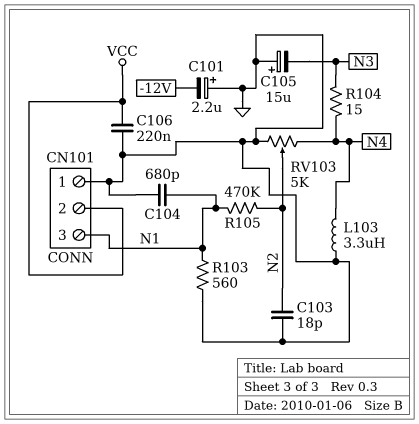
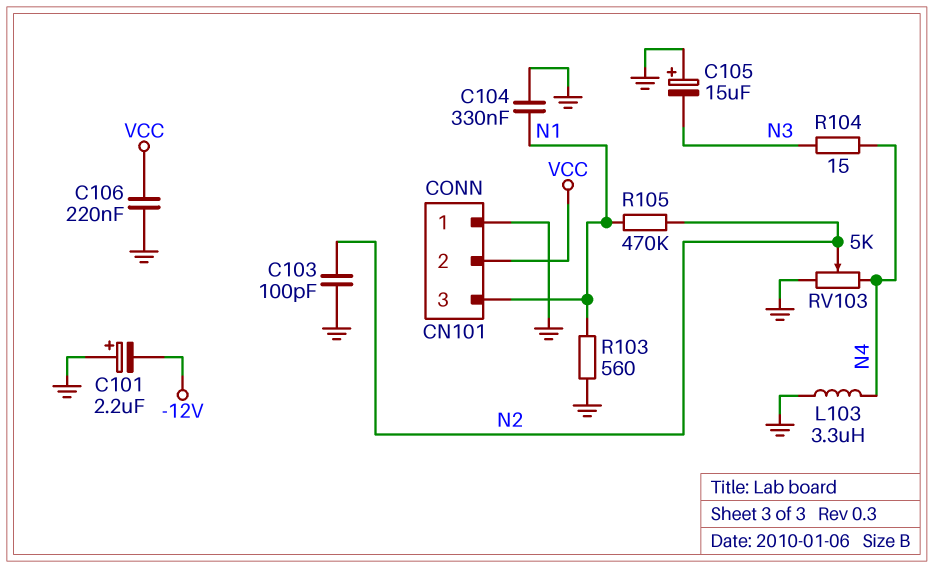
C103: 18pF (GND, N2) -> 100pF (GND, N2)
C104: 680pF (GND, N1) -> 330nF (GND, N1)

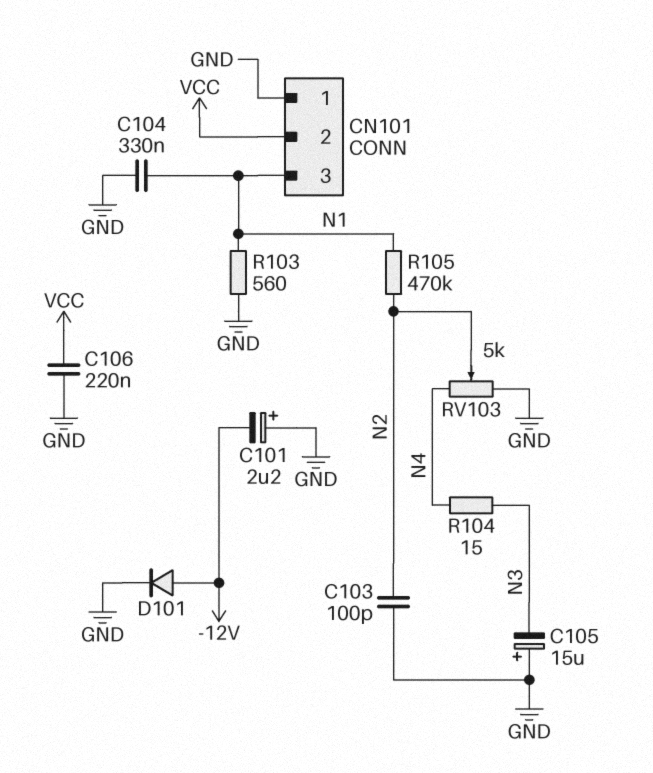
D101: none -> diode (A -12V, K GND)
L103: 3.3uH (GND, N4) -> none

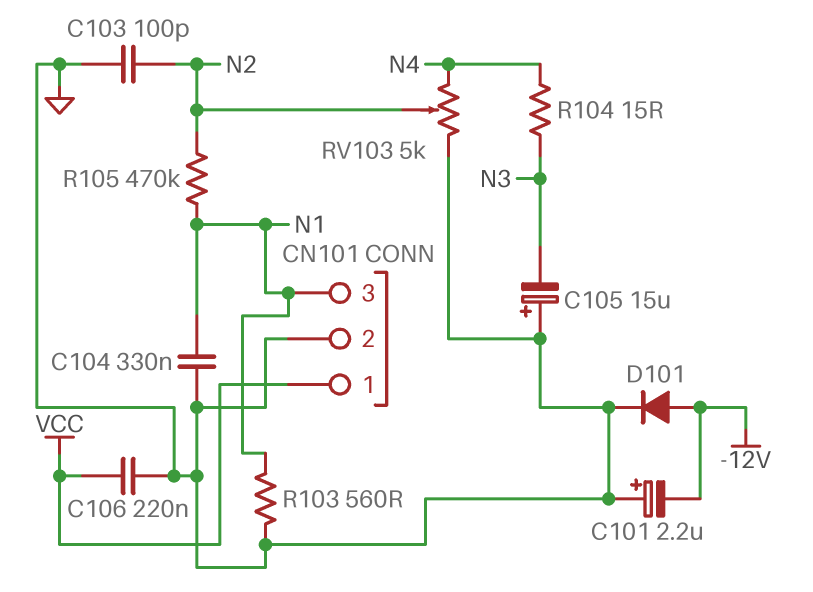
CN101 pin 1: GND -> VCC
CN101 pin 2: VCC -> GND

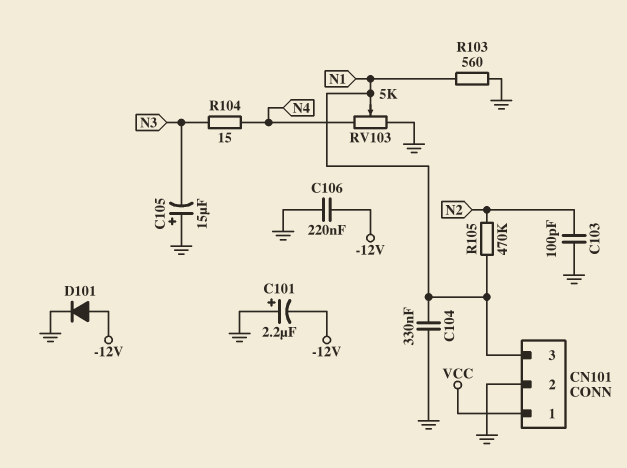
C106: 220nF (GND, VCC) -> 220nF (-12V, GND)
RV103: 5k (GND, N4, wiper N2) -> 5k (GND, N4, wiper N1)

